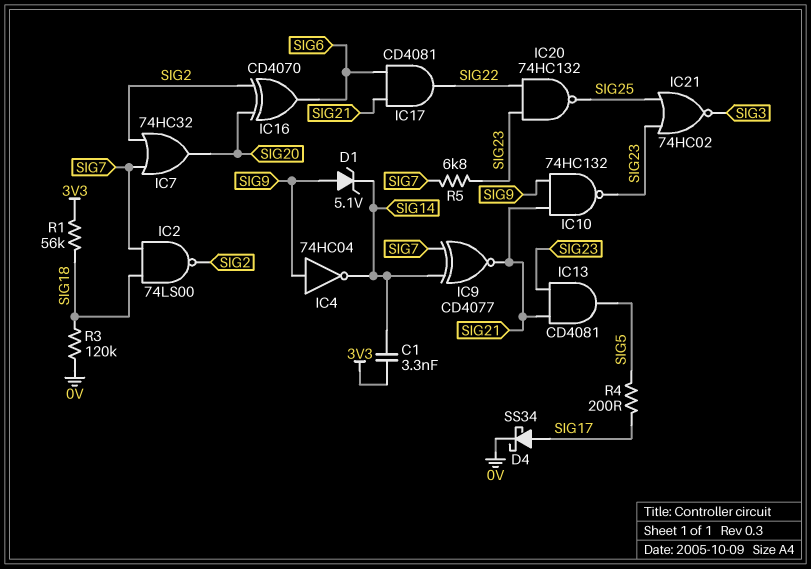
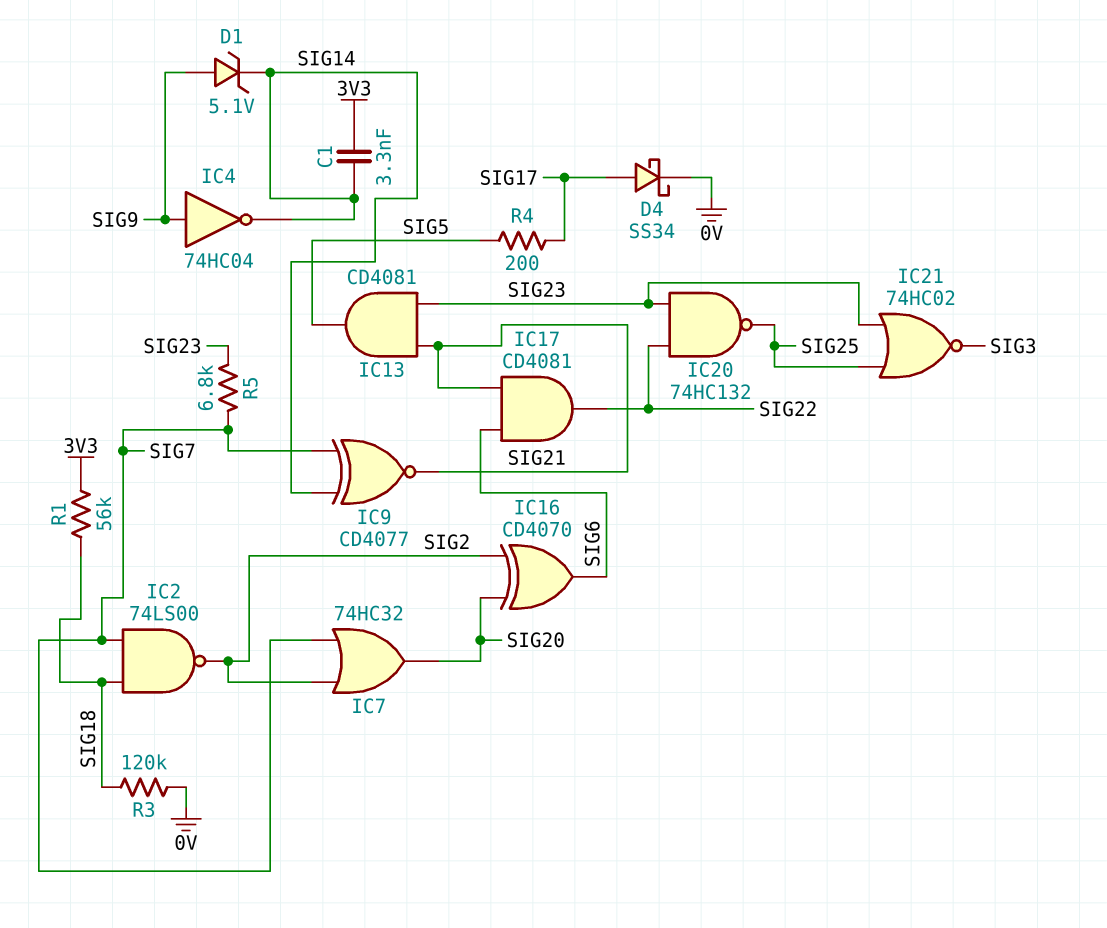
IC10: NAND 74HC132 (in SIG9, in SIG21, out SIG23) -> none

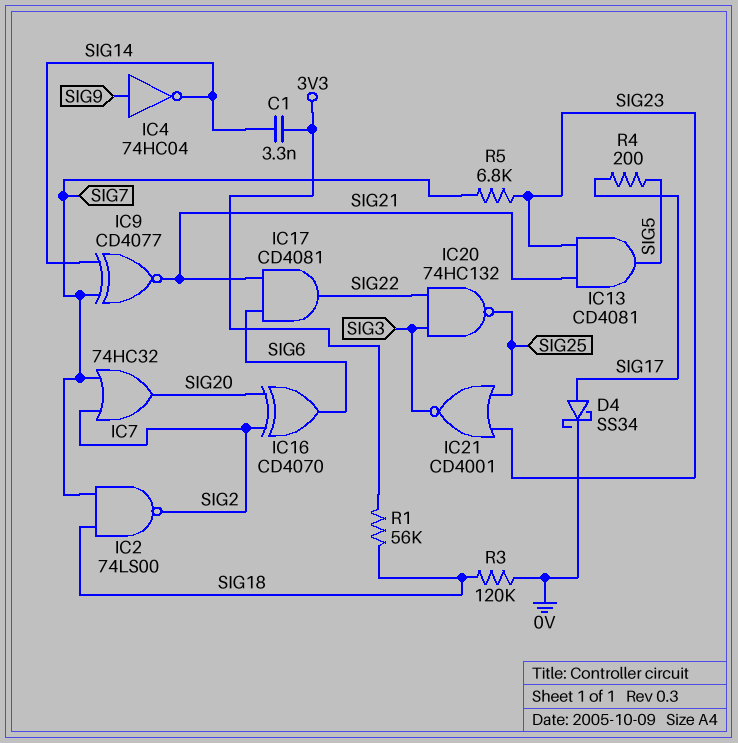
D1: zener 5.1V (A SIG9, K SIG14) -> none
IC20: NAND 74HC132 (in SIG22, in SIG23, out SIG25) -> NAND 74HC132 (in SIG3, in SIG22, out SIG25)
IC21: NOR 74HC02 (in SIG23, in SIG25, out SIG3) -> NOR CD4001 (in SIG23, in SIG25, out SIG3)

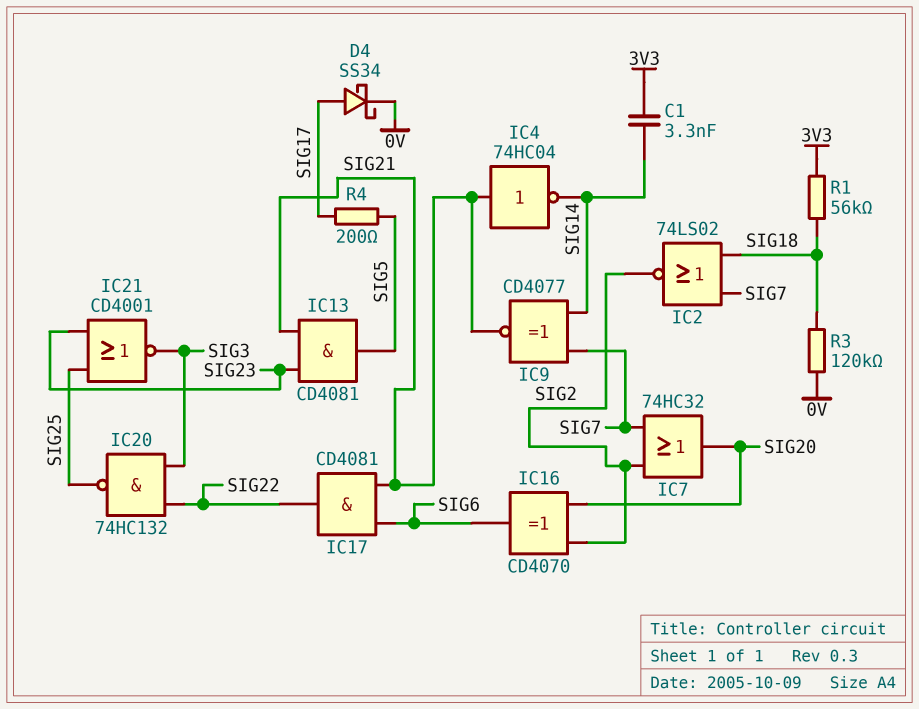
IC2: NAND 74LS00 (in SIG7, in SIG18, out SIG2) -> NOR 74LS02 (in SIG7, in SIG18, out SIG2)
IC4: NOT 74HC04 (in SIG9, out SIG14) -> NOT 74HC04 (in SIG21, out SIG14)
R5: 6.8k (SIG7, SIG23) -> none

